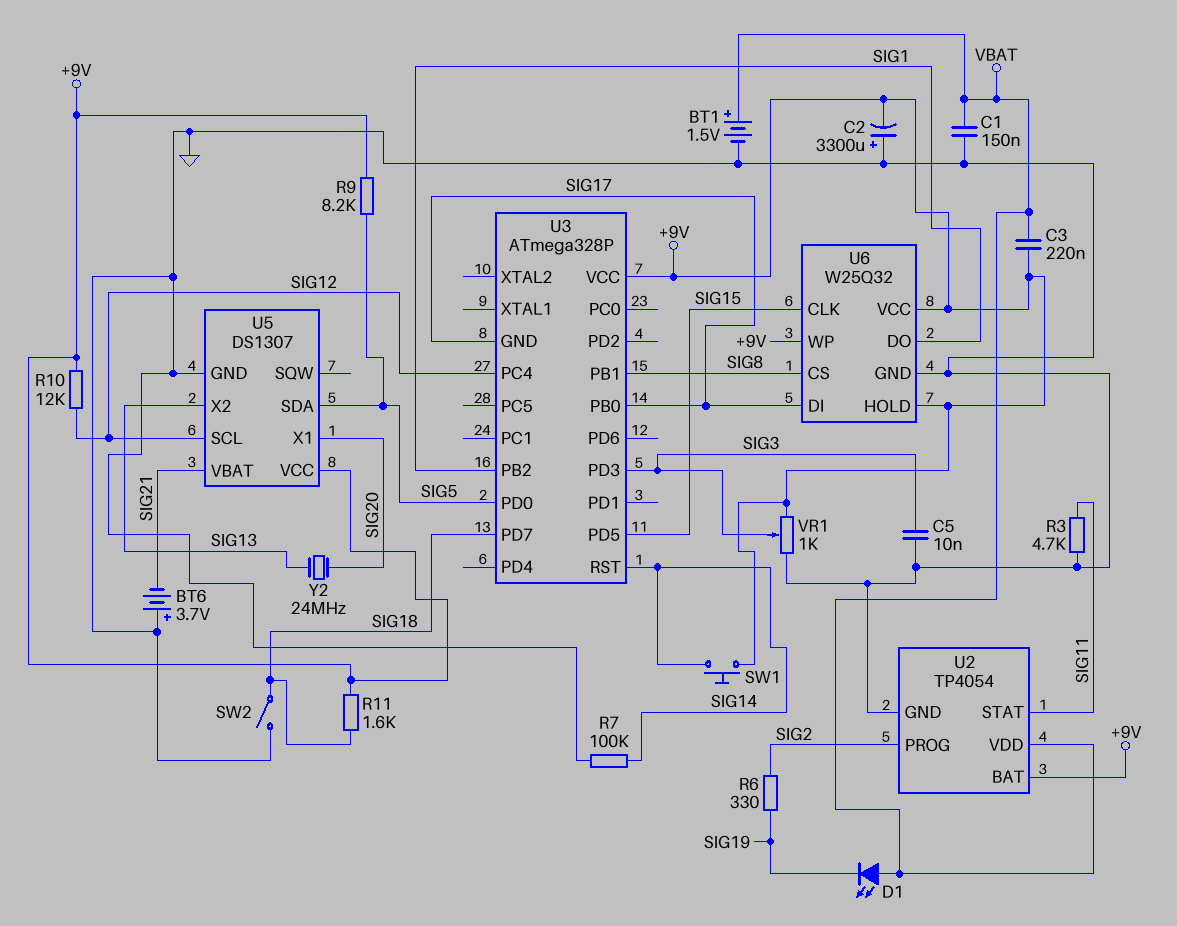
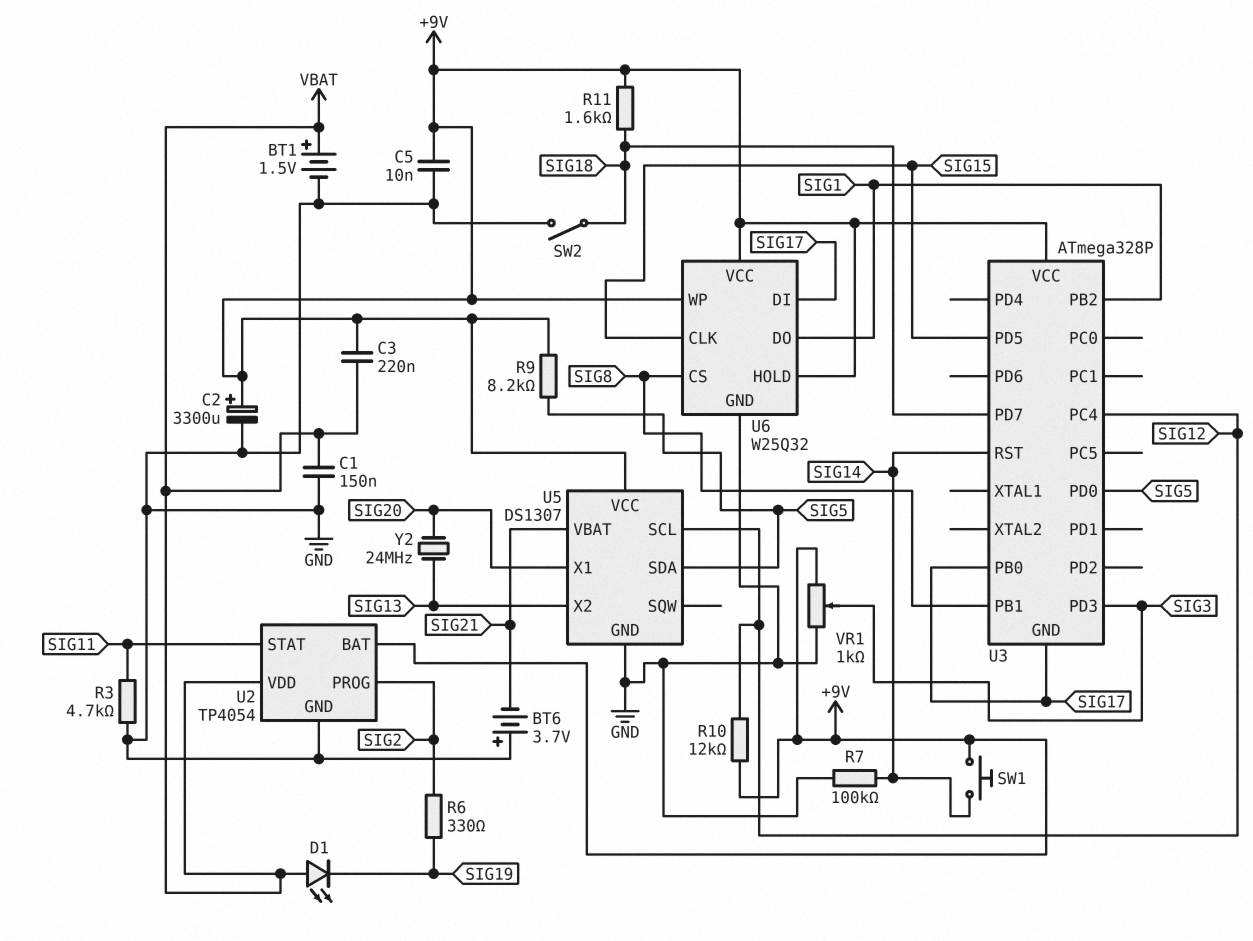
C2: 3300uF (plus GND, minus +9V) -> 3300uF (plus +9V, minus GND)
C5: 10nF (GND, SIG3) -> 10nF (+9V, GND)

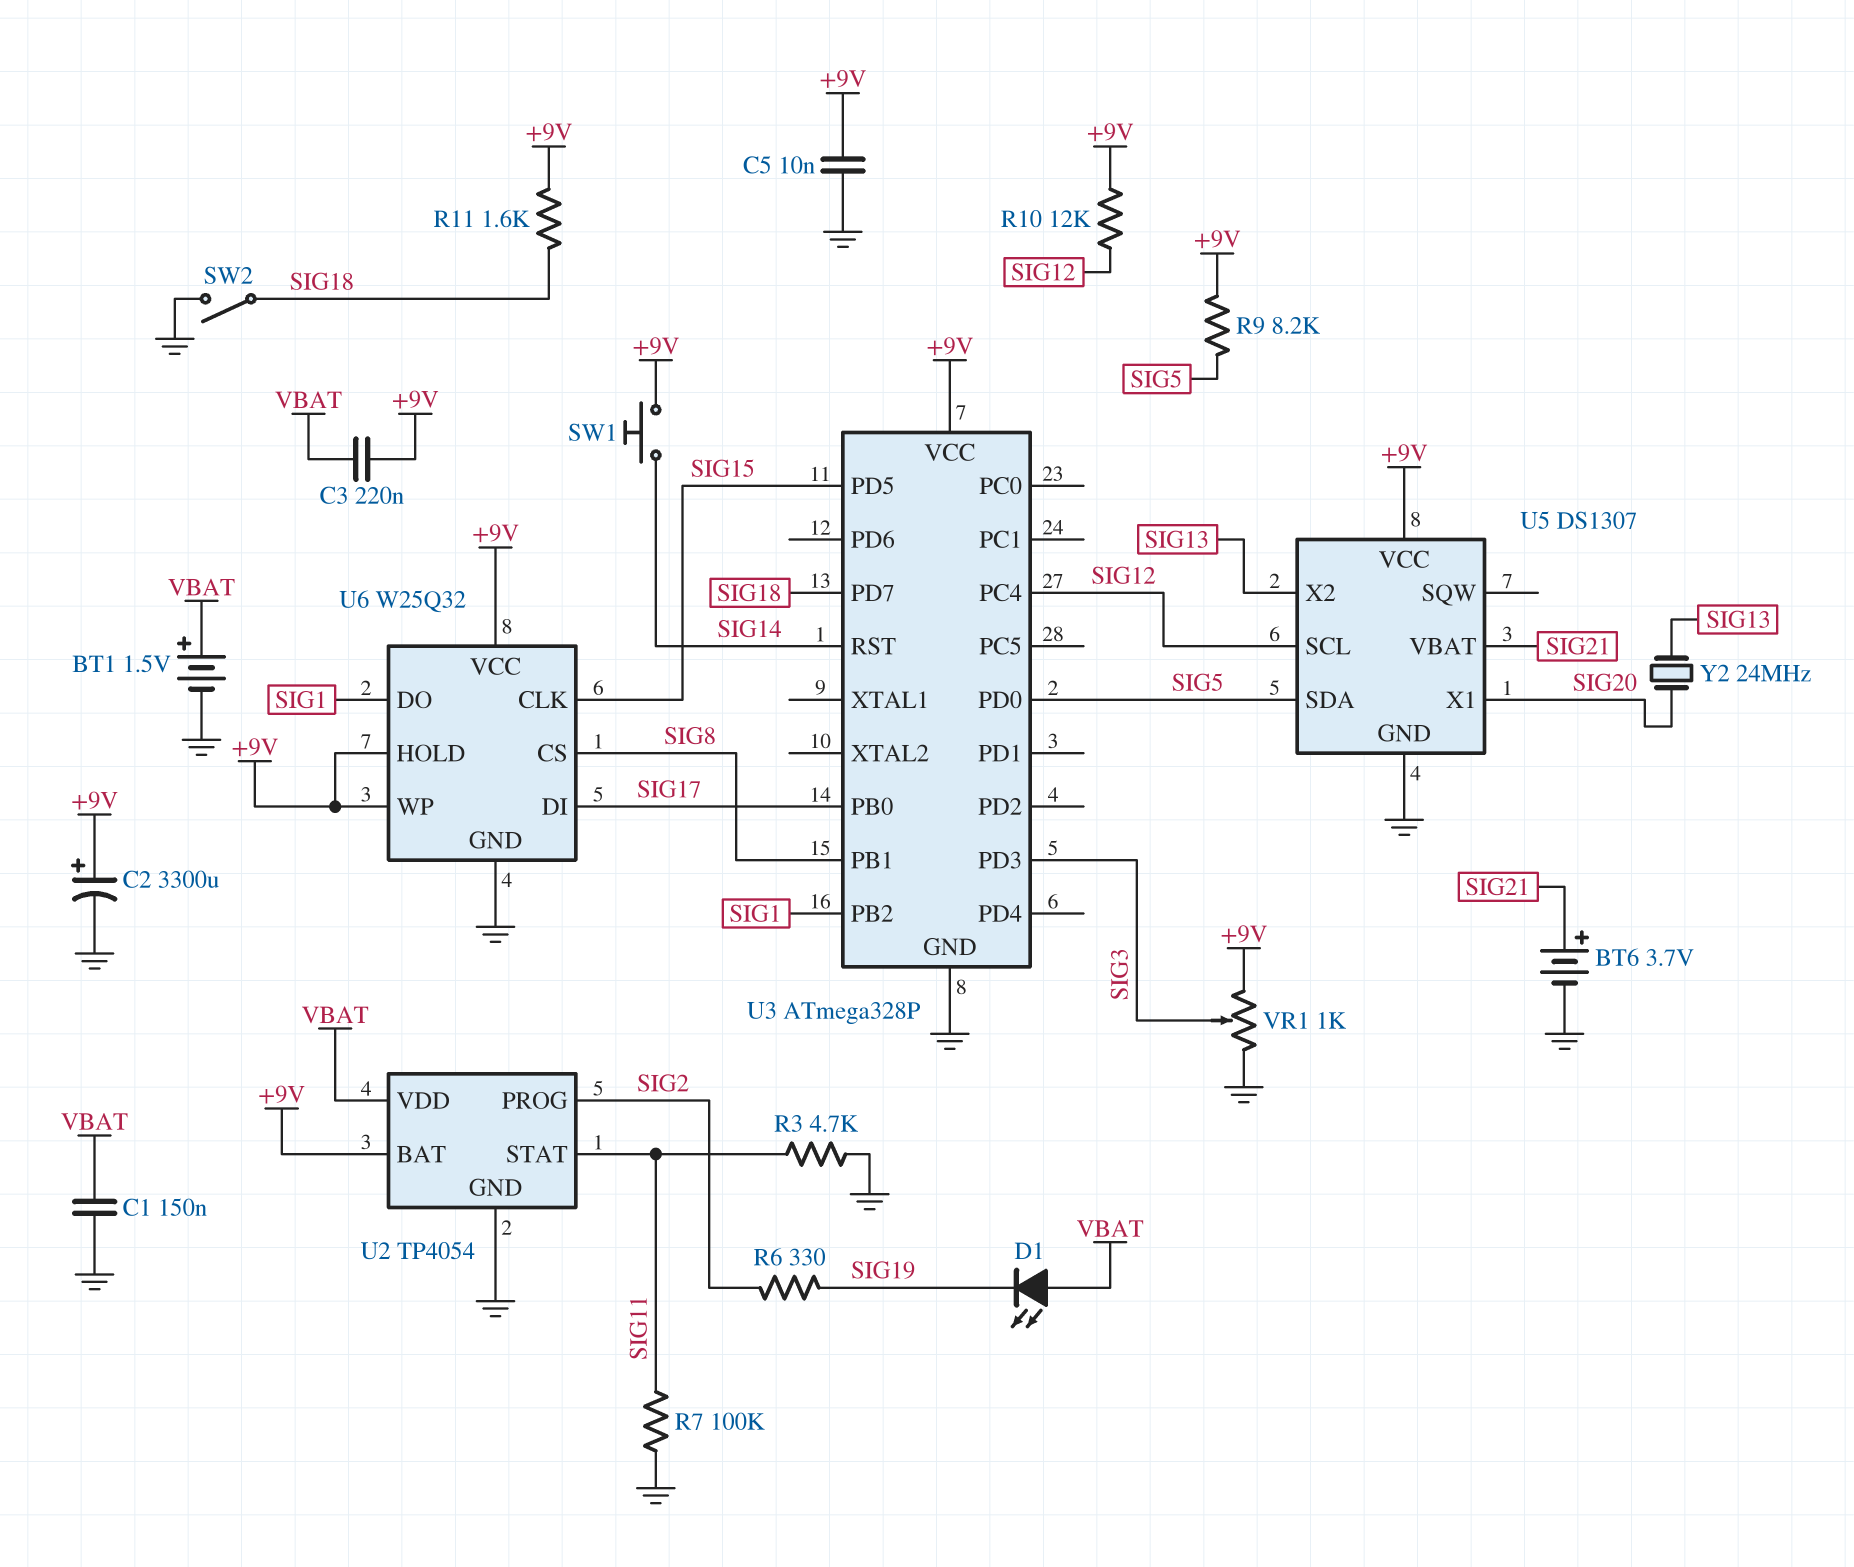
BT6: 3.7V (plus GND, minus SIG21) -> 3.7V (plus SIG21, minus GND)
R7: 100k (GND, SIG14) -> 100k (GND, SIG11)
U3 pin GND: SIG17 -> GND

